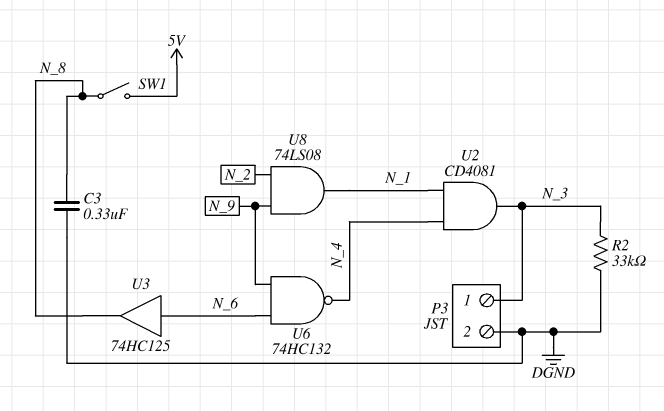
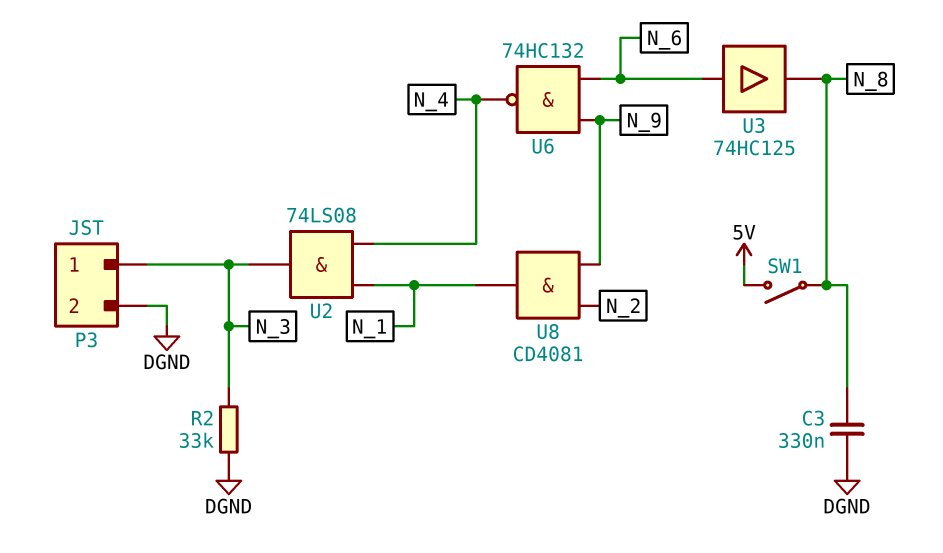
U2: AND CD4081 (in N_1, in N_4, out N_3) -> AND 74LS08 (in N_1, in N_4, out N_3)
U8: AND 74LS08 (in N_2, in N_9, out N_1) -> AND CD4081 (in N_2, in N_9, out N_1)

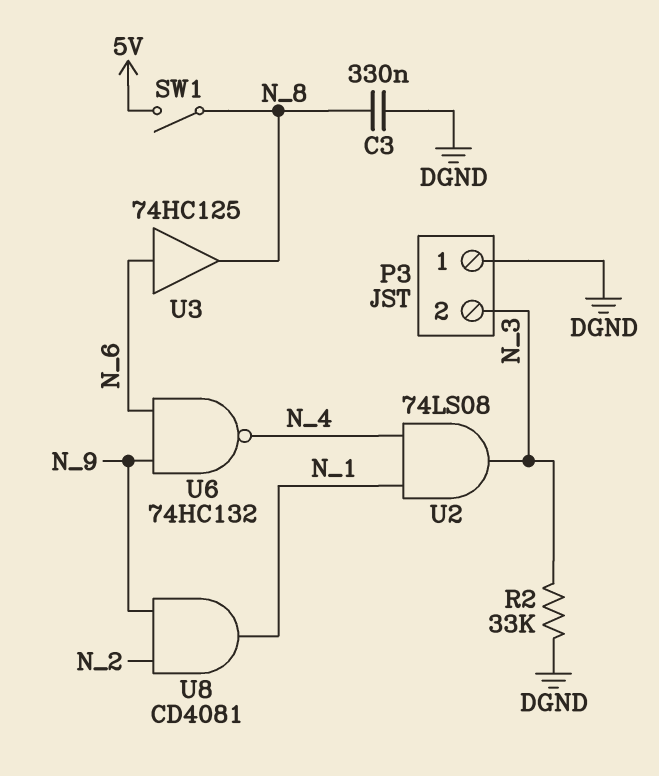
P3 pin 1: N_3 -> DGND
P3 pin 2: DGND -> N_3

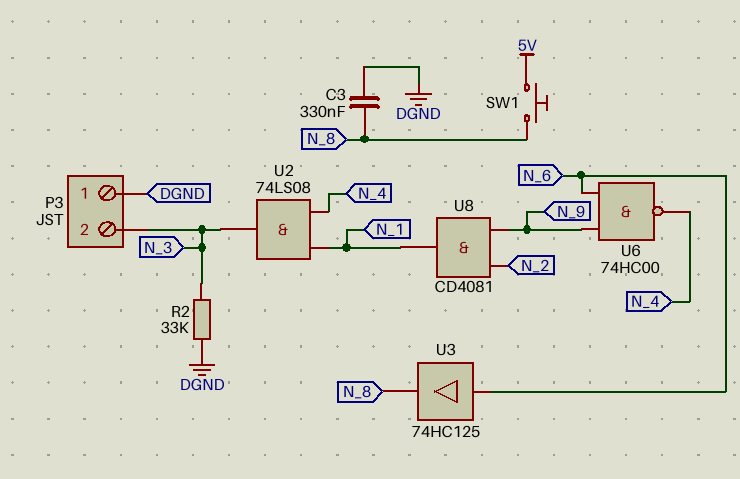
SW1: switch (5V, N_8) -> button (5V, N_8)
U6: NAND 74HC132 (in N_6, in N_9, out N_4) -> NAND 74HC00 (in N_6, in N_9, out N_4)

